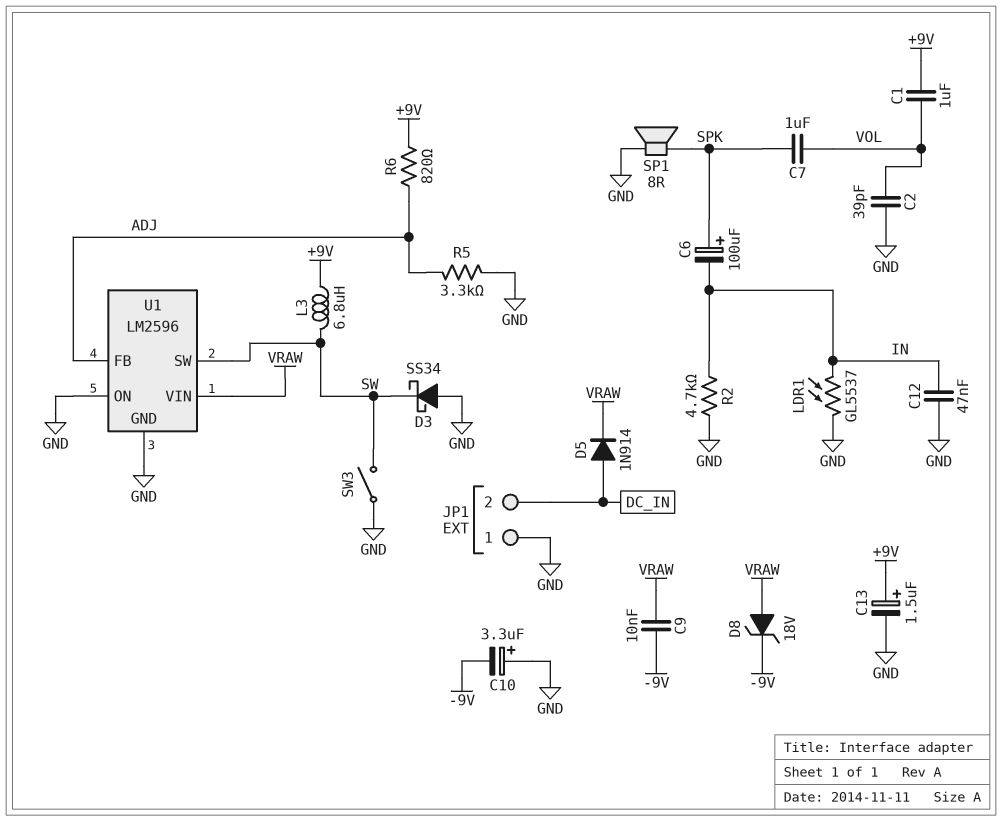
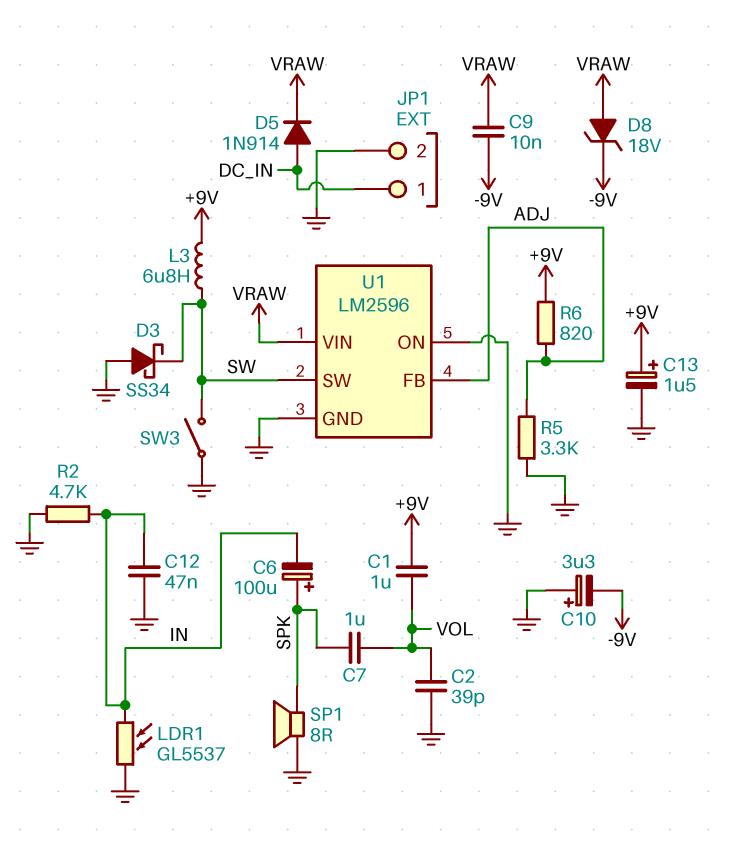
JP1 pin 1: GND -> DC_IN
JP1 pin 2: DC_IN -> GND

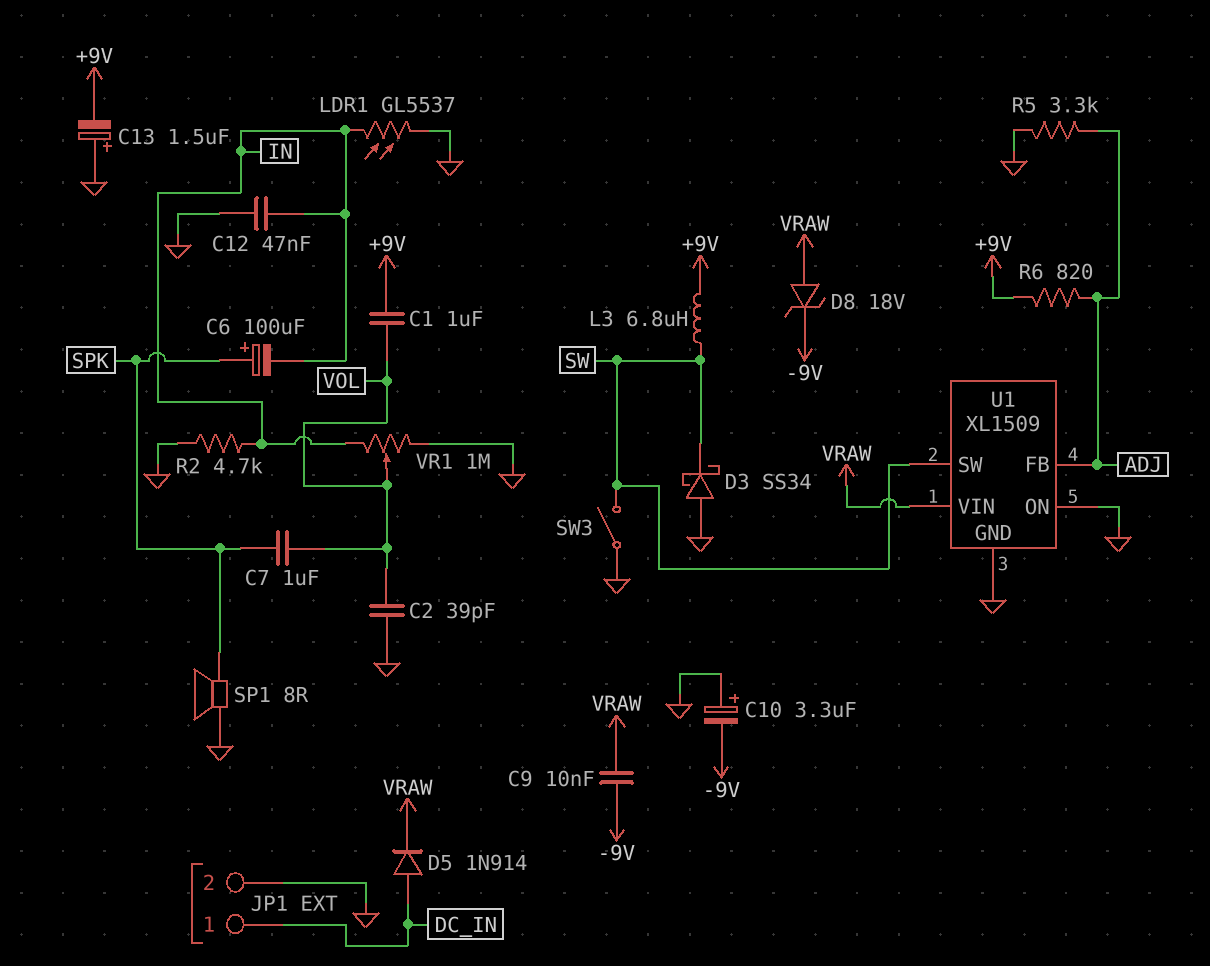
C13: 1.5uF (plus +9V, minus GND) -> 1.5uF (plus GND, minus +9V)
U1: LM2596 -> XL1509
VR1: none -> 1M (GND, IN, wiper VOL)

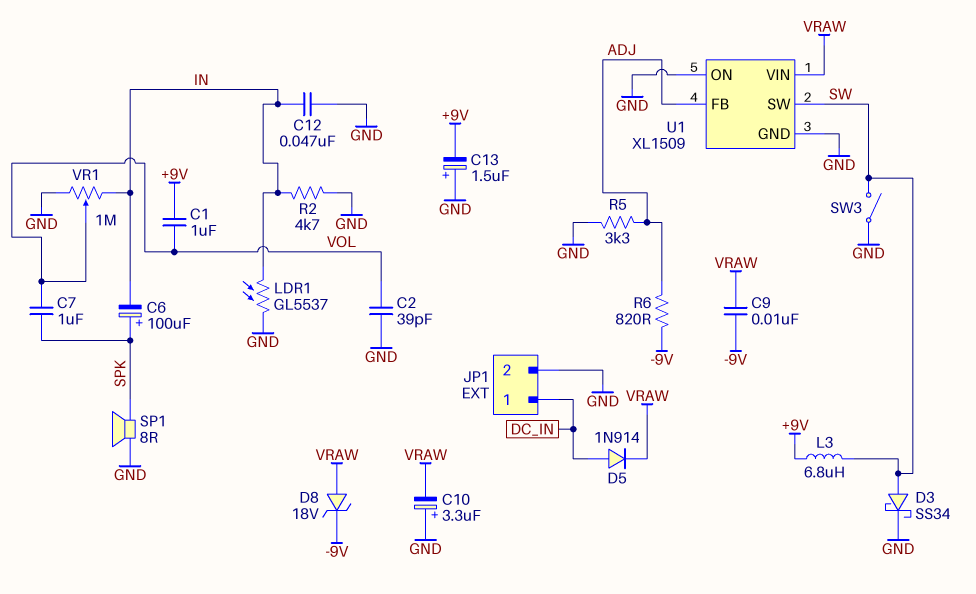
C10: 3.3uF (plus GND, minus -9V) -> 3.3uF (plus GND, minus VRAW)
D3: schottky SS34 (A GND, K SW) -> schottky SS34 (A SW, K GND)
R6: 820 (+9V, ADJ) -> 820 (-9V, ADJ)

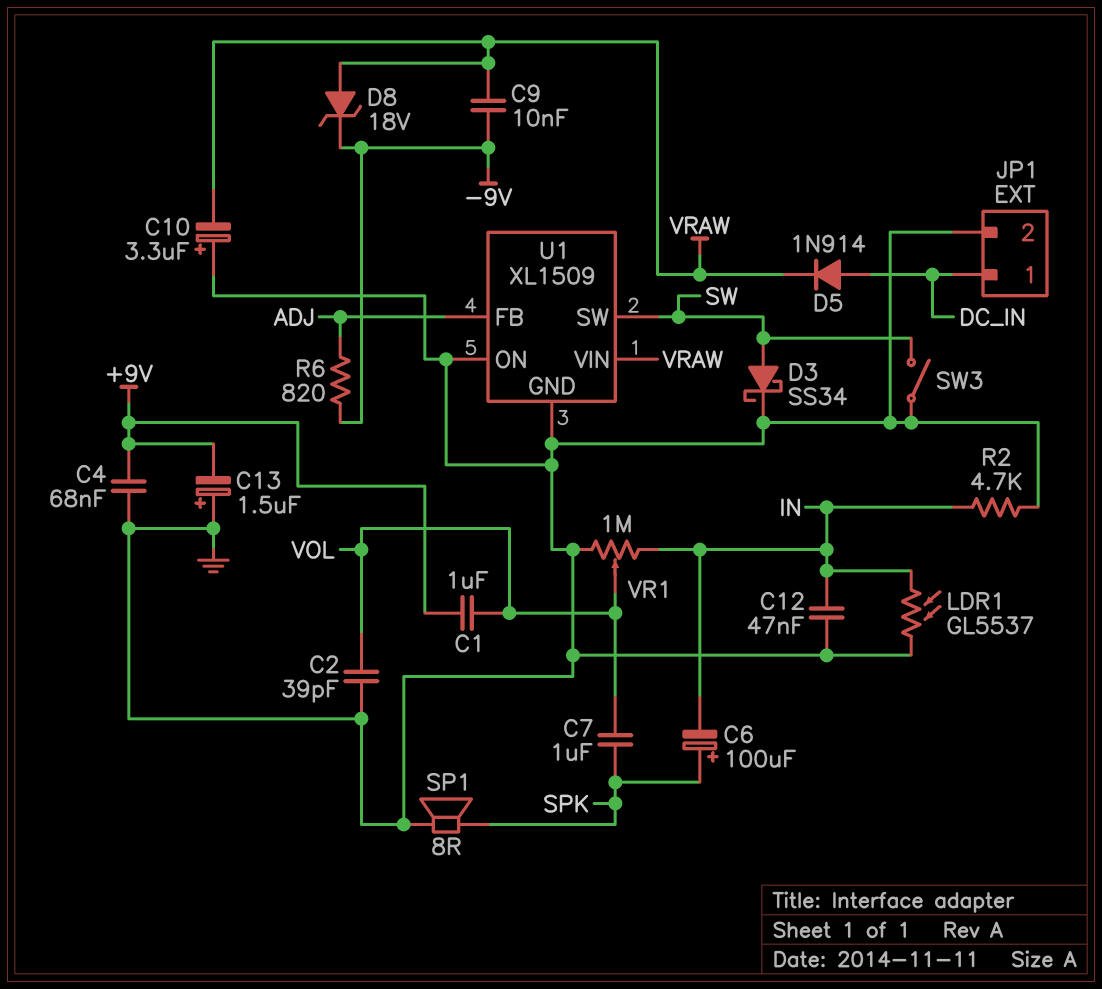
C4: none -> 68nF (+9V, GND)
L3: 6.8uH (+9V, SW) -> none
R5: 3.3k (ADJ, GND) -> none

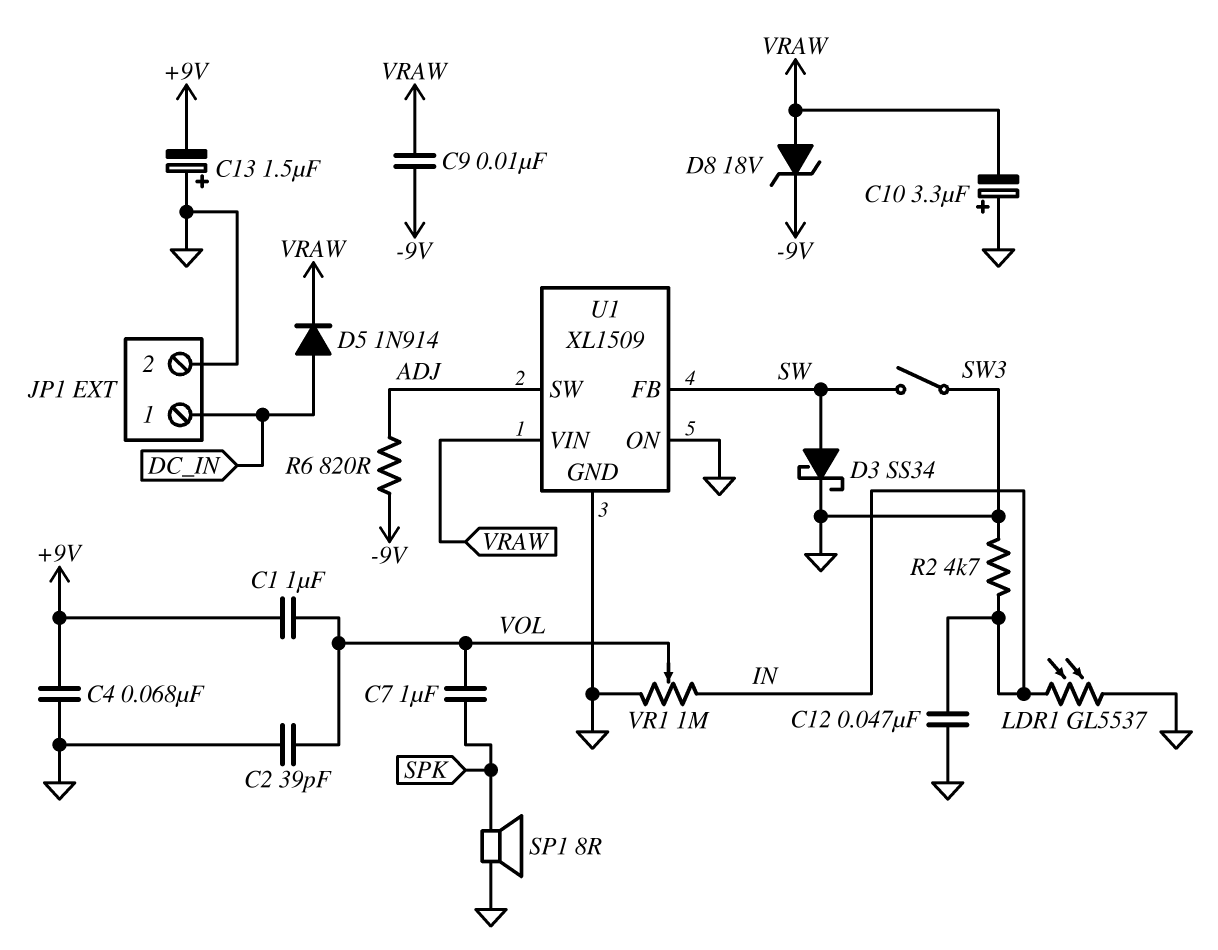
C6: 100uF (plus SPK, minus IN) -> none
U1 pin FB: ADJ -> SW
U1 pin SW: SW -> ADJ

